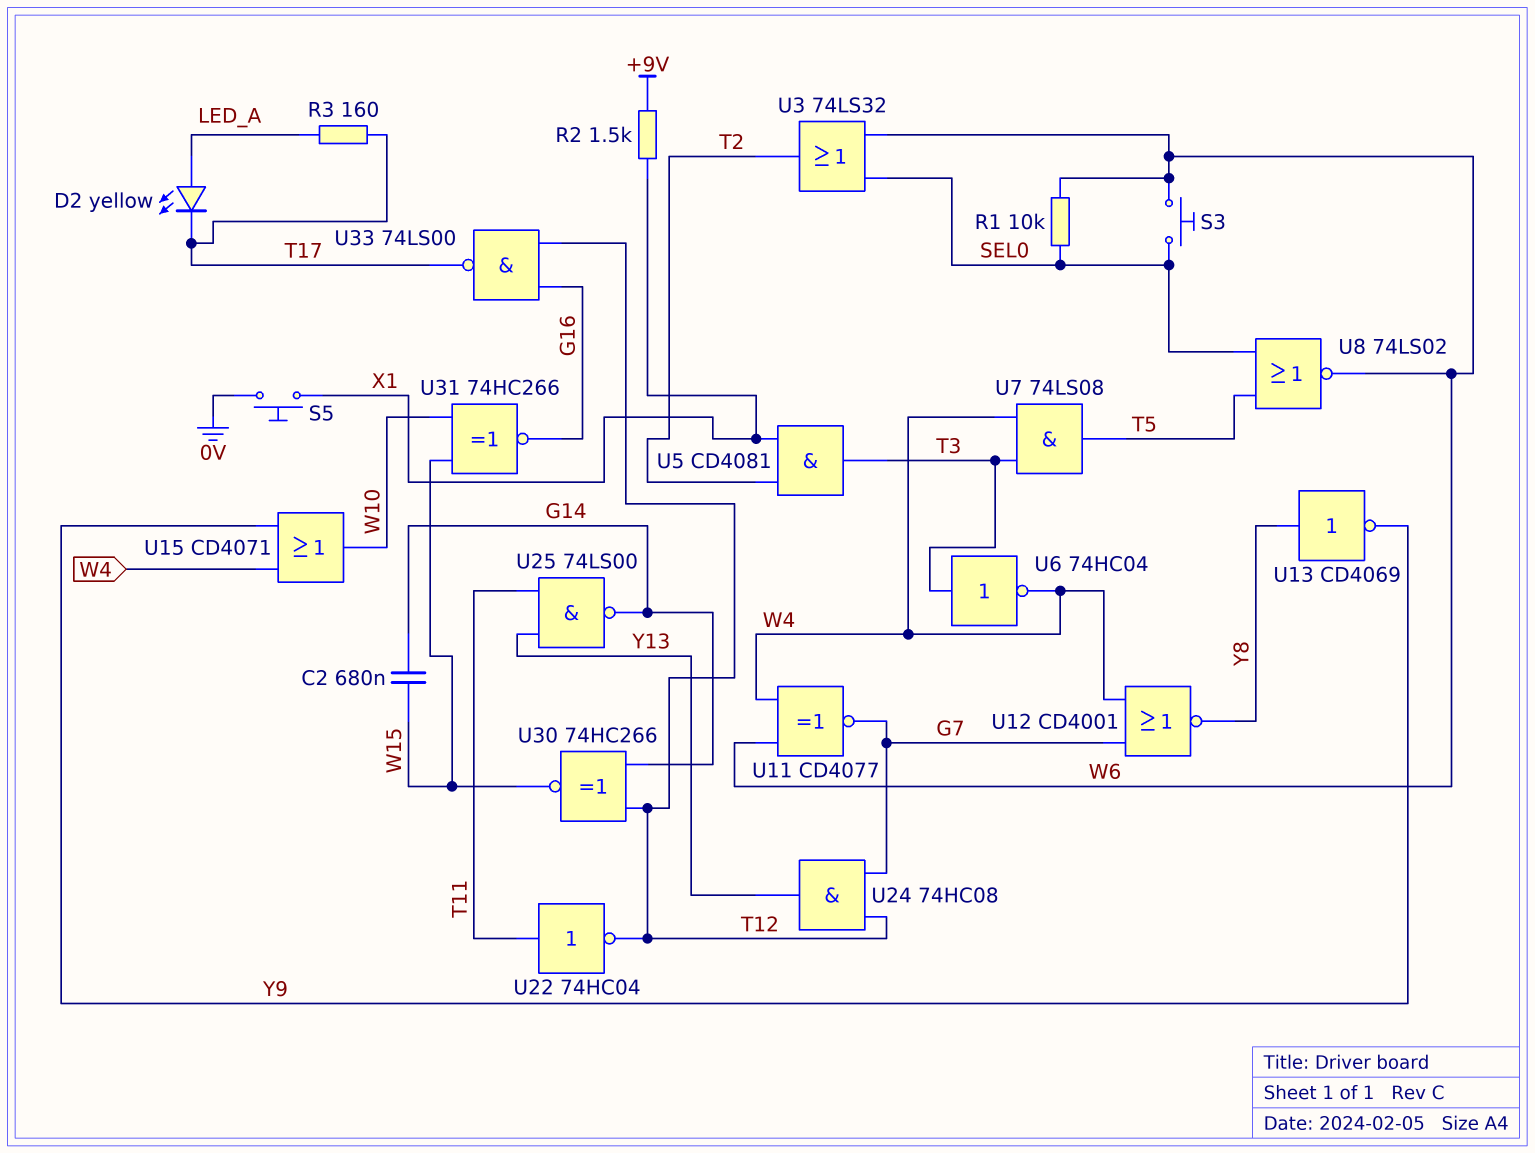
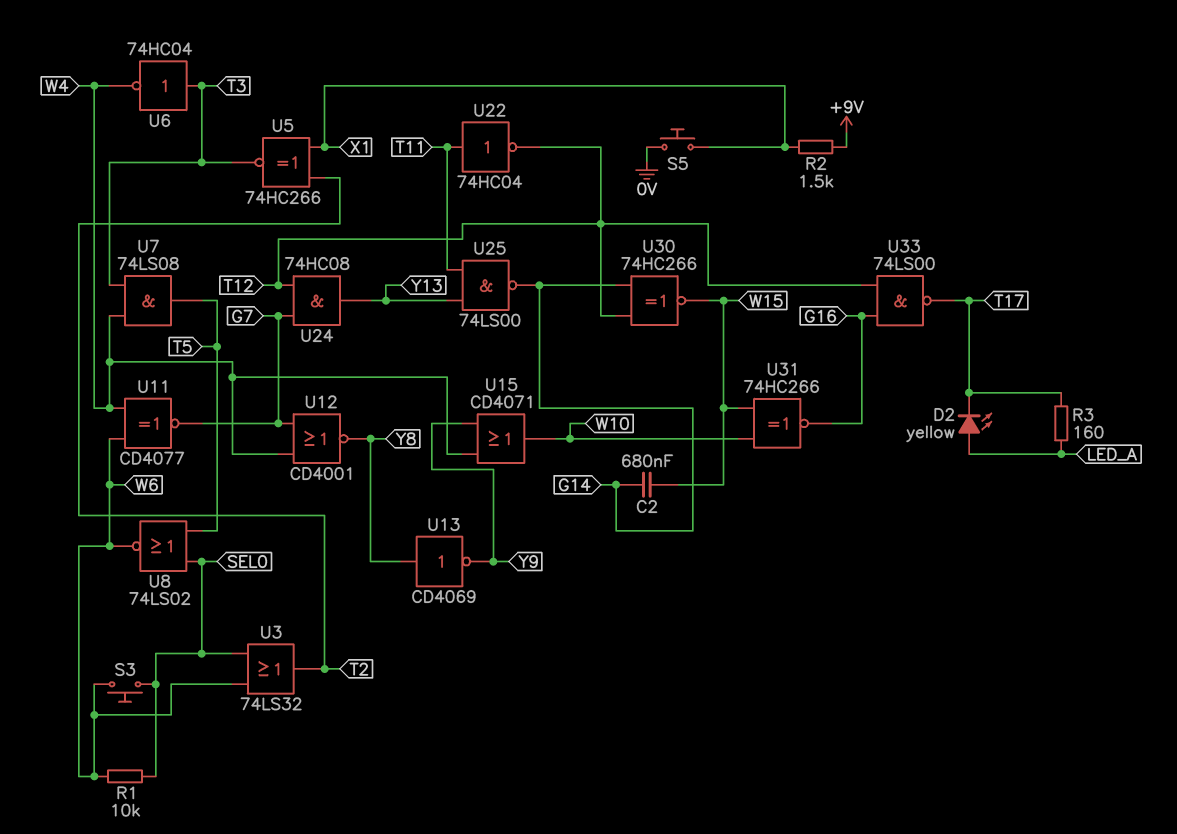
U5: AND CD4081 (in T2, in X1, out T3) -> XNOR 74HC266 (in T2, in X1, out T3)

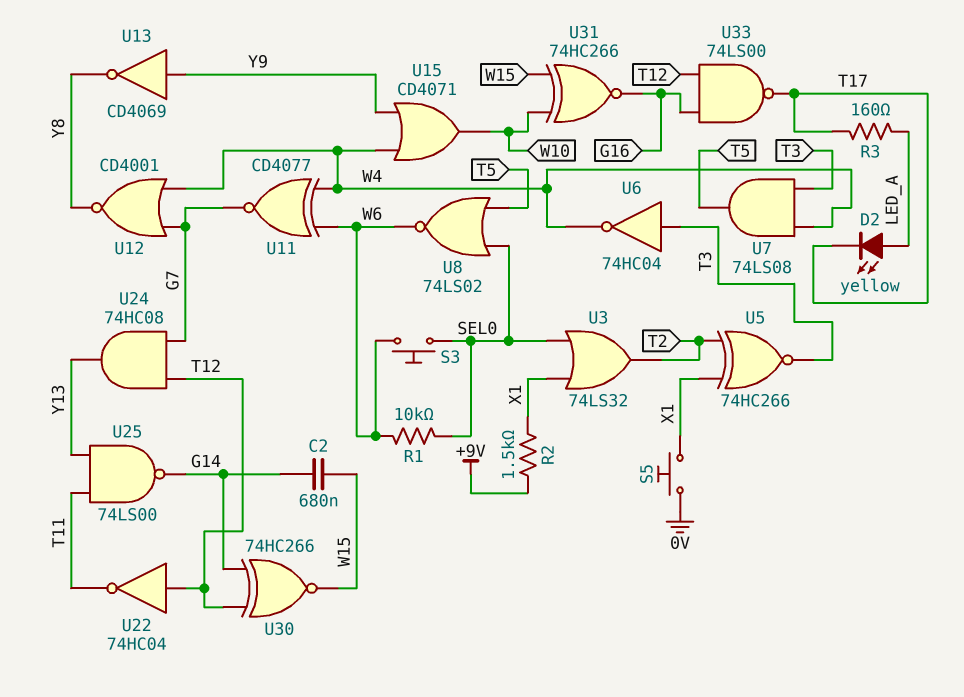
U3: OR 74LS32 (in SEL0, in W6, out T2) -> OR 74LS32 (in SEL0, in X1, out T2)
U13: NOT CD4069 (in Y8, out Y9) -> NOT CD4069 (in Y9, out Y8)
U22: NOT 74HC04 (in T11, out T12) -> NOT 74HC04 (in T12, out T11)

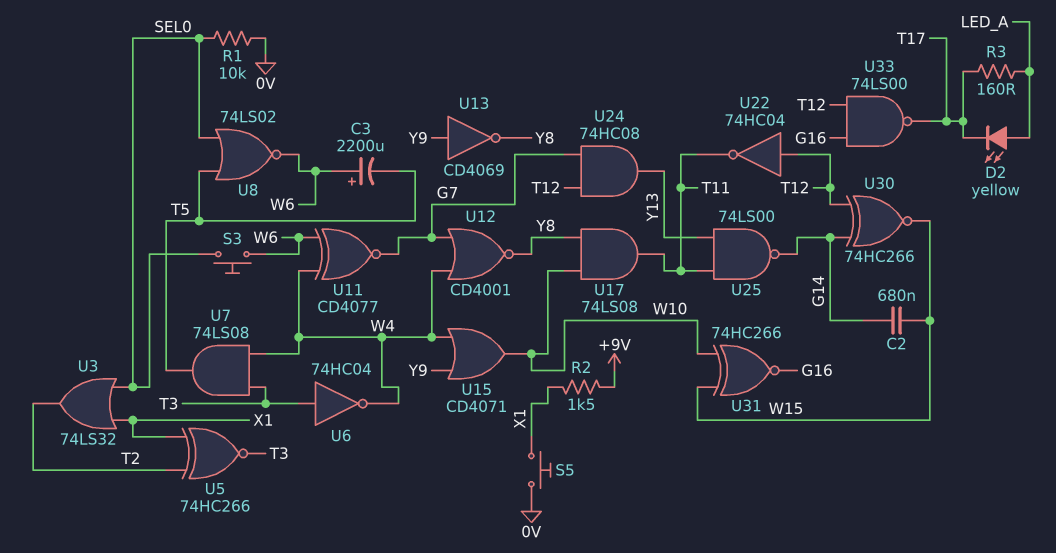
C3: none -> 2200uF (plus W6, minus T5)
R1: 10k (SEL0, W6) -> 10k (0V, SEL0)
U17: none -> AND 74LS08 (in W10, in Y8, out T11)

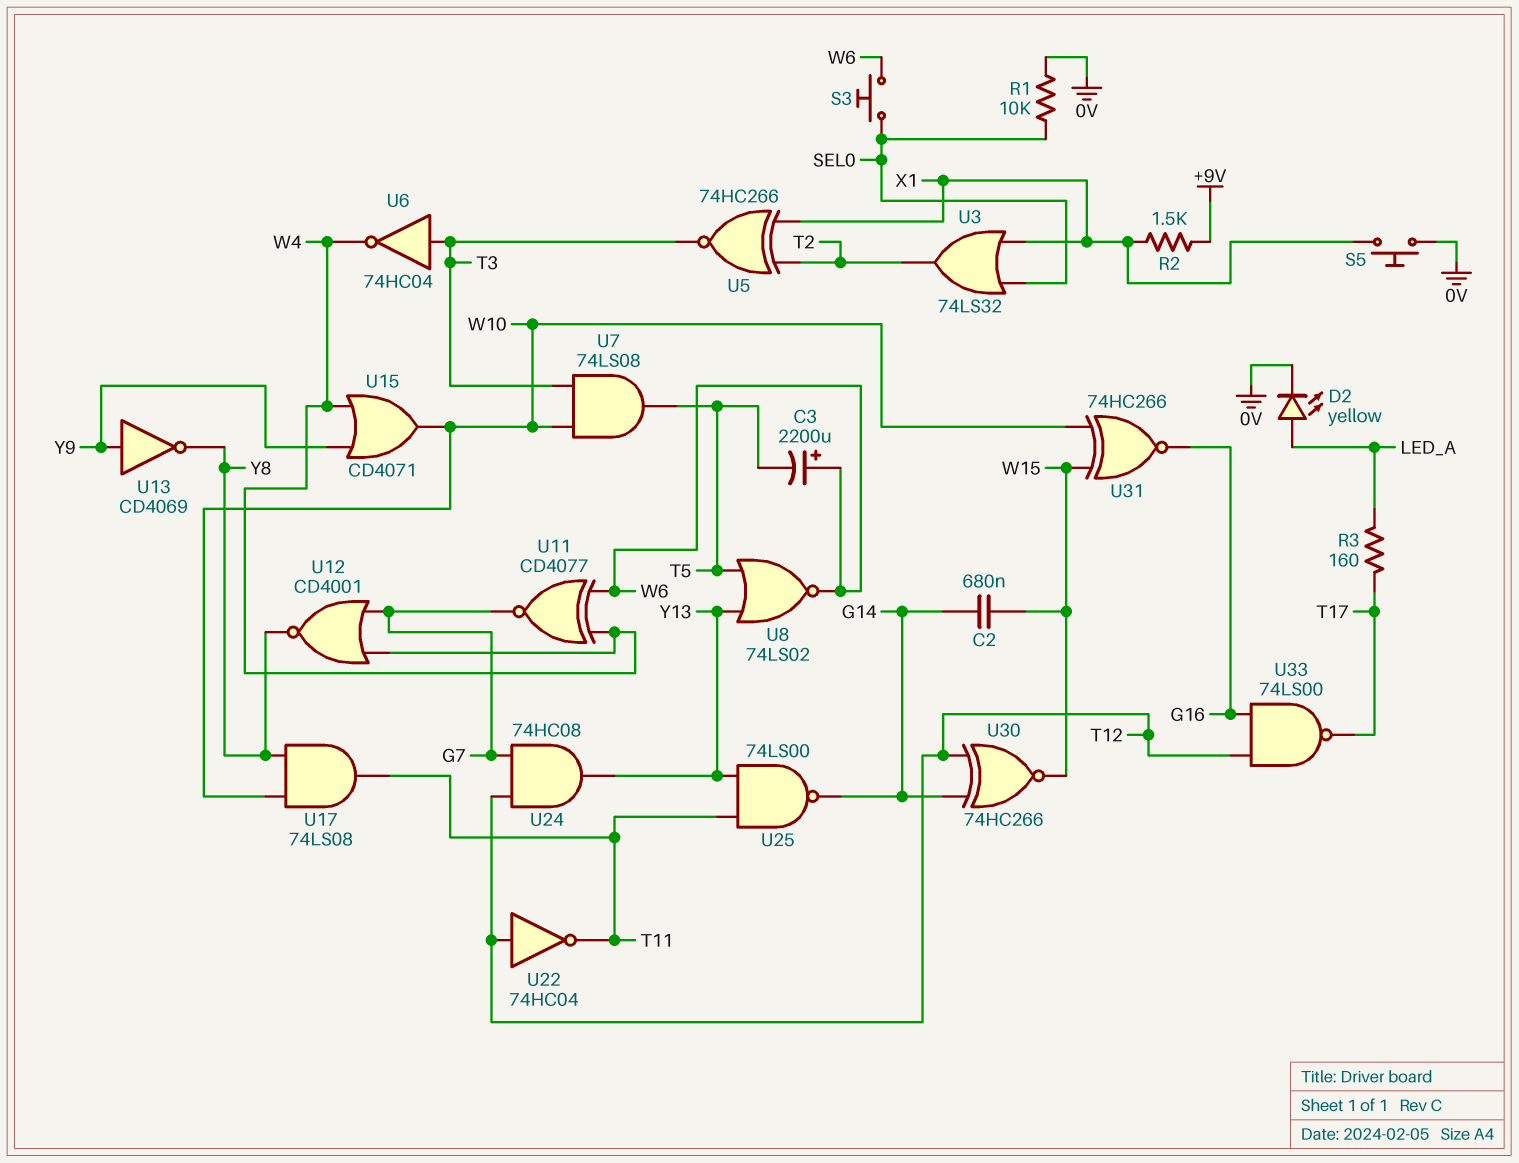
D2: LED yellow (A LED_A, K T17) -> LED yellow (A LED_A, K 0V)
U7: AND 74LS08 (in T3, in W4, out T5) -> AND 74LS08 (in T3, in W10, out T5)
U8: NOR 74LS02 (in SEL0, in T5, out W6) -> NOR 74LS02 (in T5, in Y13, out W6)

